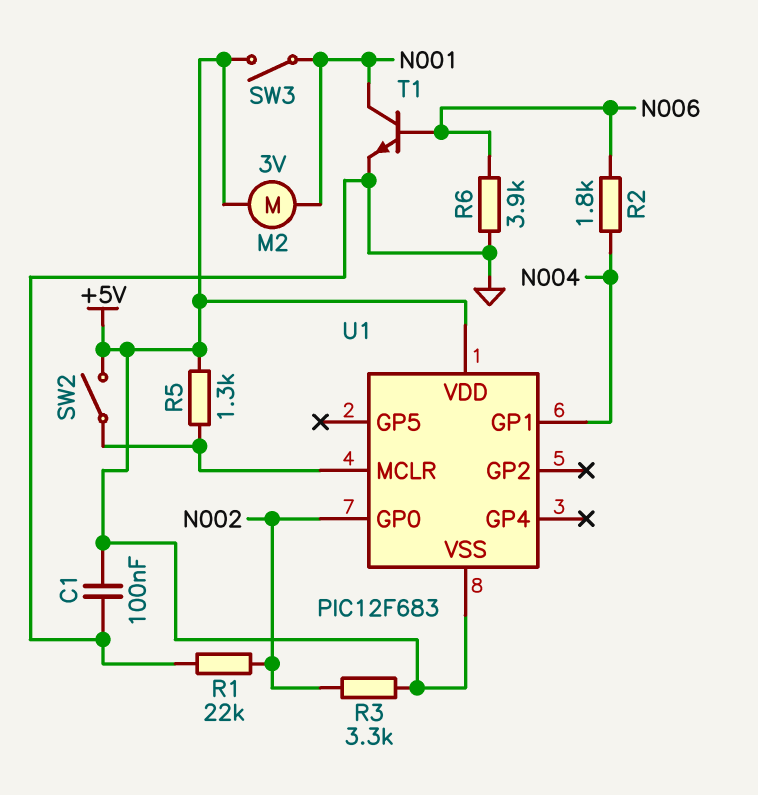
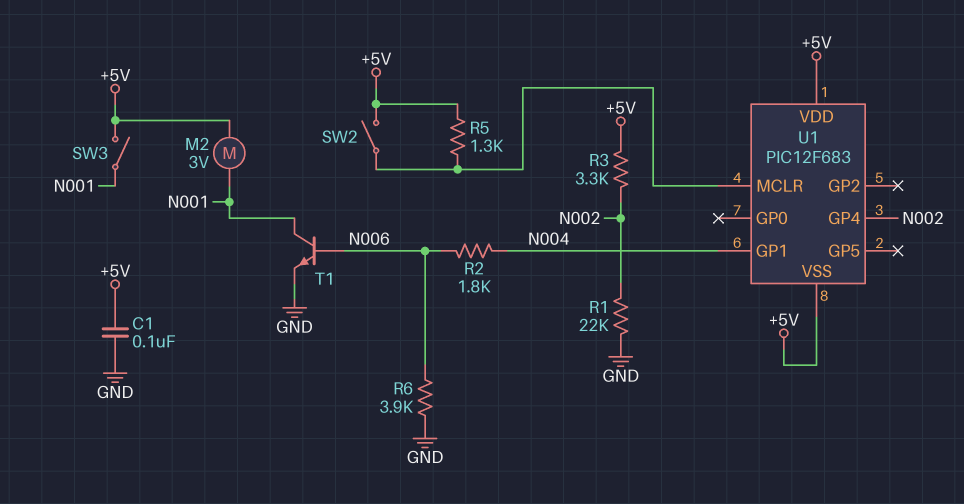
U1 pin GP0: N002 -> none
U1 pin GP4: none -> N002

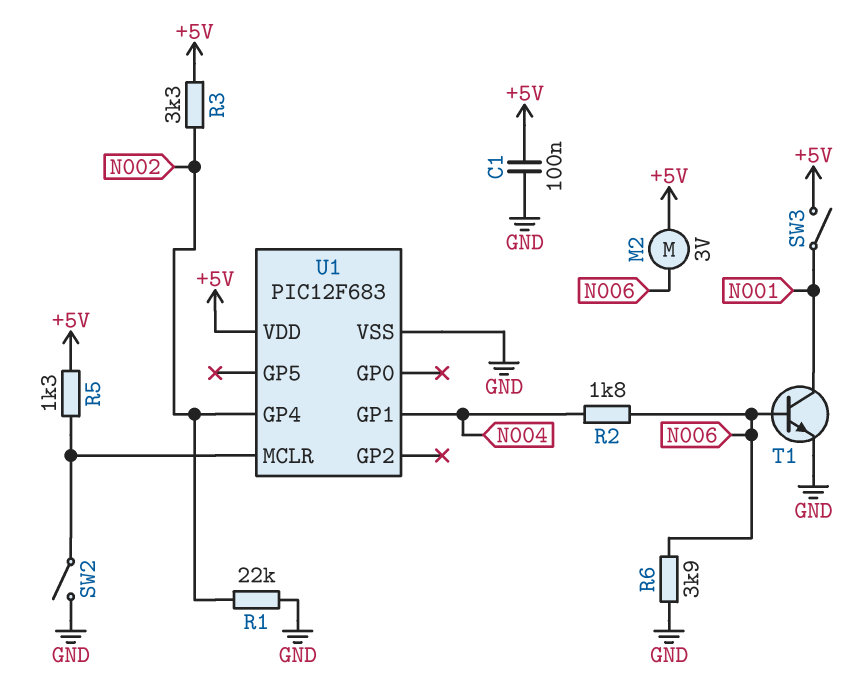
M2: motor 3V (+5V, N001) -> motor 3V (+5V, N006)
SW2: switch (+5V, U1/MCLR) -> switch (GND, U1/MCLR)
U1 pin VSS: +5V -> GND

